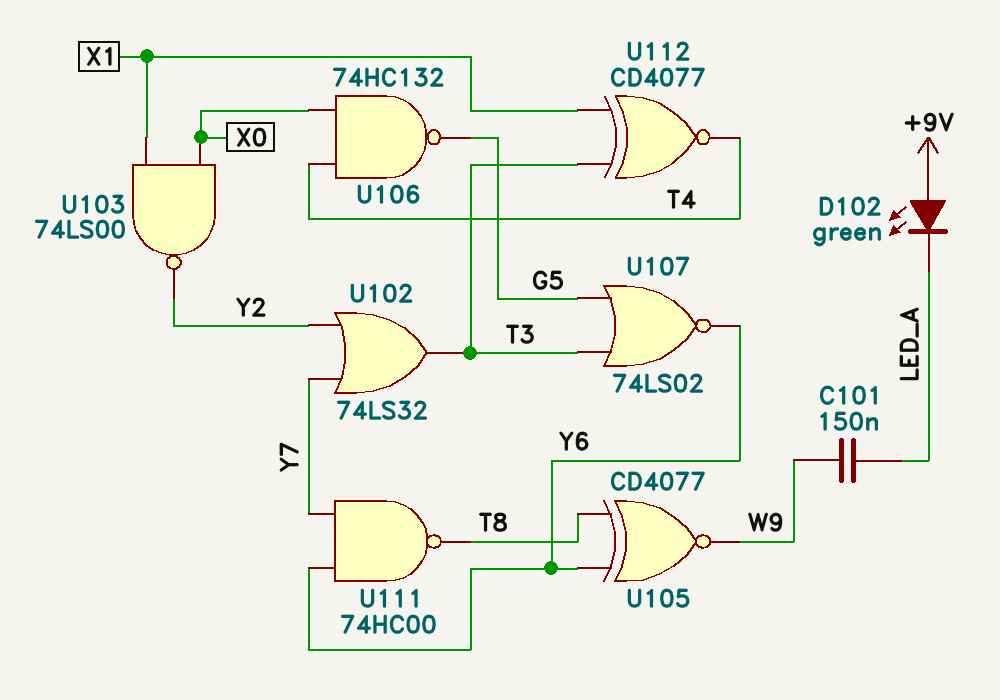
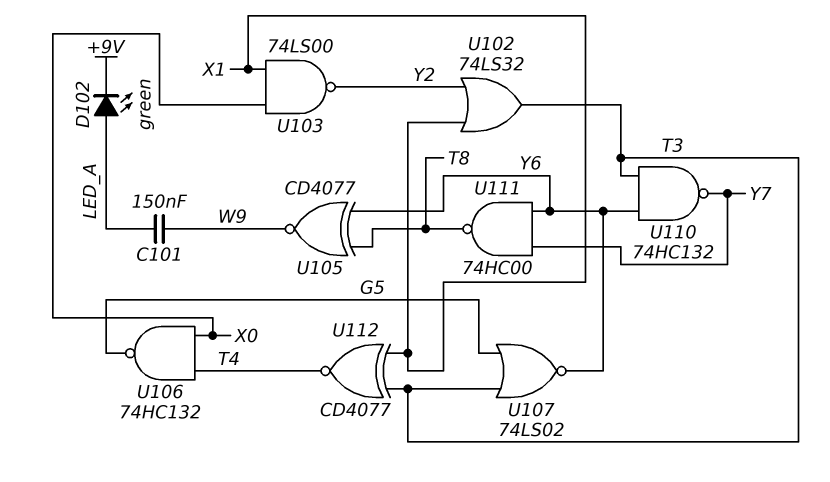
D102: LED green (A +9V, K LED_A) -> LED green (A LED_A, K +9V)
U102: OR 74LS32 (in Y2, in Y7, out T3) -> OR 74LS32 (in X1, in Y2, out T3)
U110: none -> NAND 74HC132 (in T3, in Y6, out Y7)

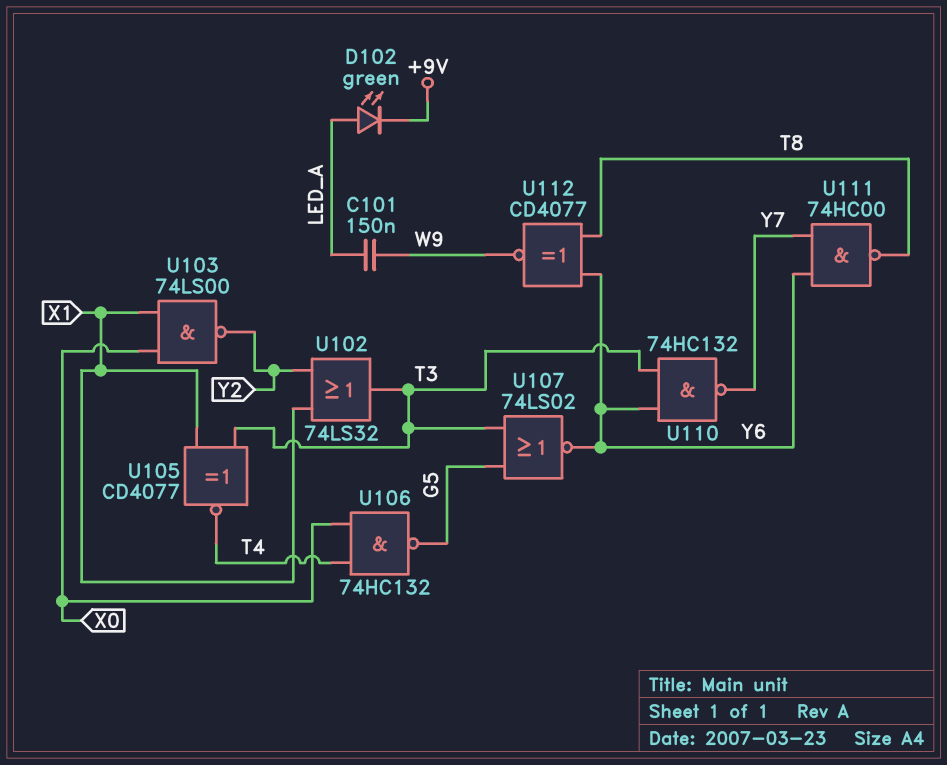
U105: XNOR CD4077 (in T8, in Y6, out W9) -> XNOR CD4077 (in T3, in X1, out T4)
U112: XNOR CD4077 (in T3, in X1, out T4) -> XNOR CD4077 (in T8, in Y6, out W9)

